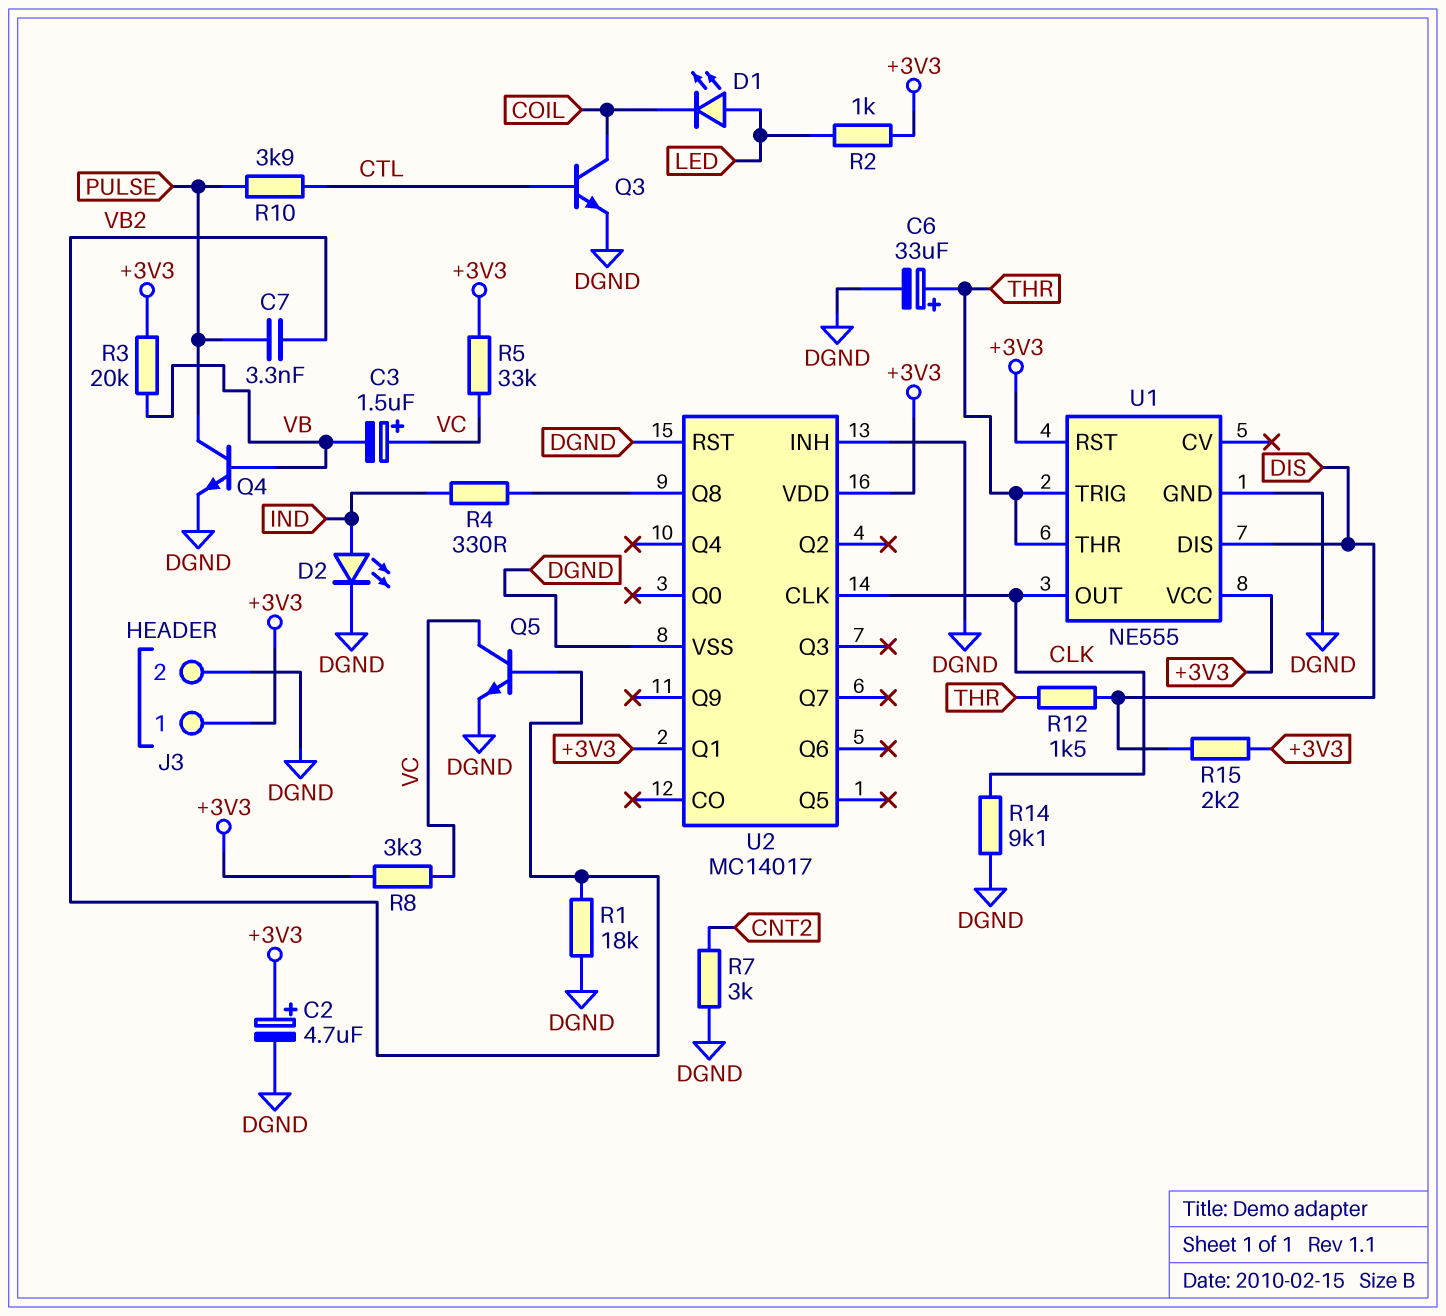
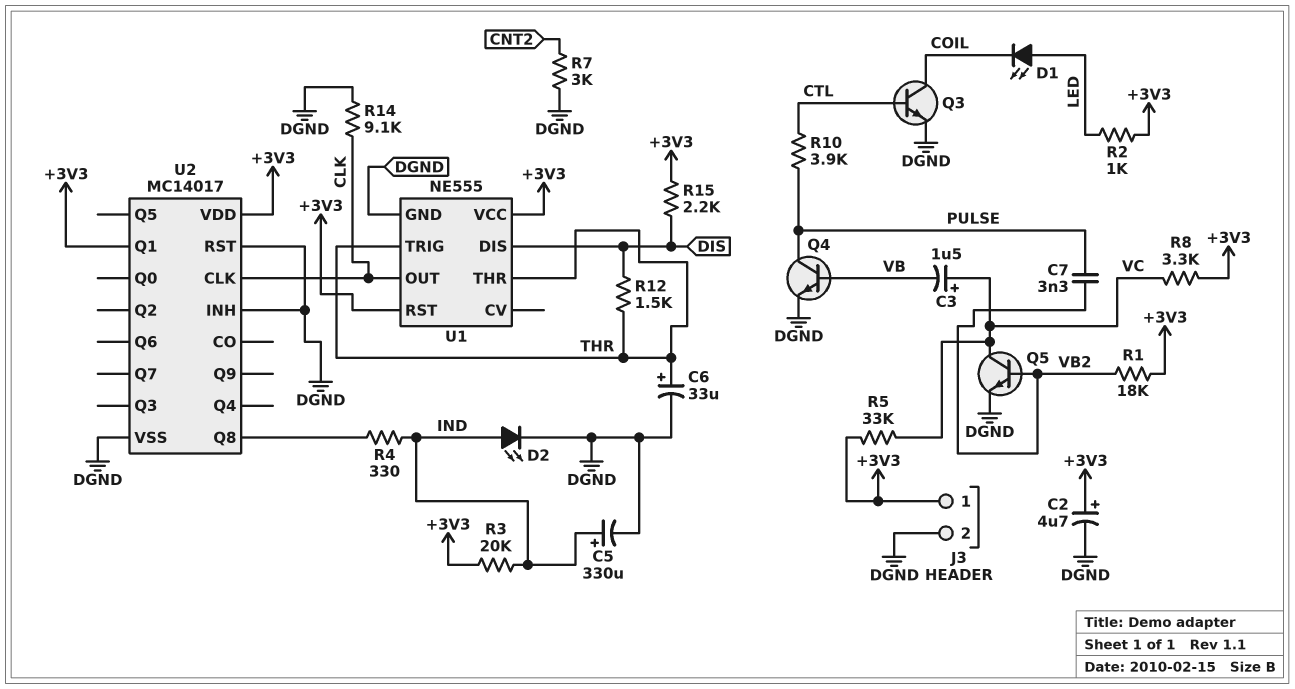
C5: none -> 330uF (plus IND, minus DGND)
R1: 18k (DGND, VB2) -> 18k (+3V3, VB2)
R3: 20k (+3V3, VB) -> 20k (+3V3, IND)

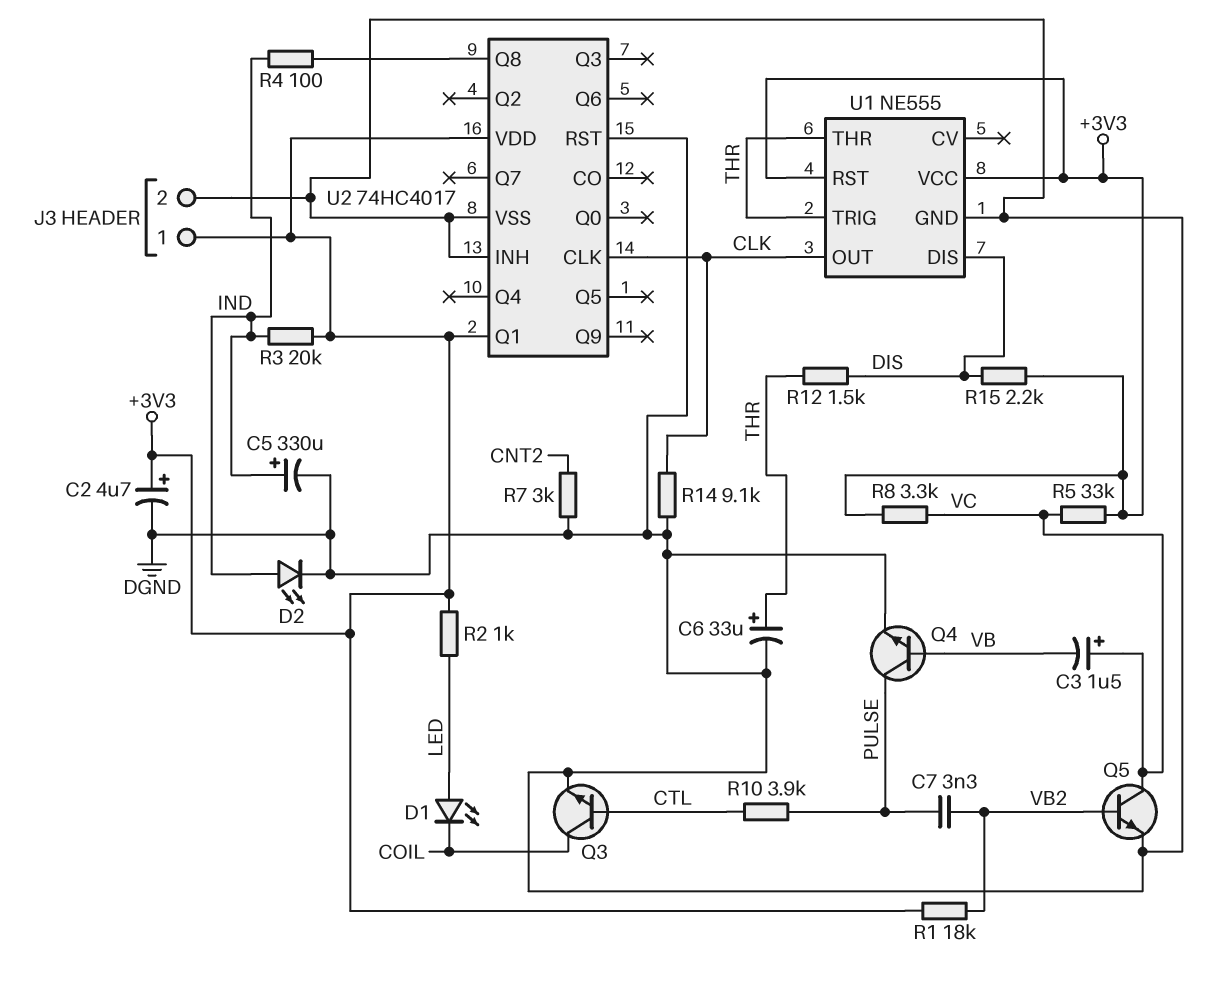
R4: 330 (IND, U2/Q8) -> 100 (IND, U2/Q8)
U2: MC14017 -> 74HC4017

